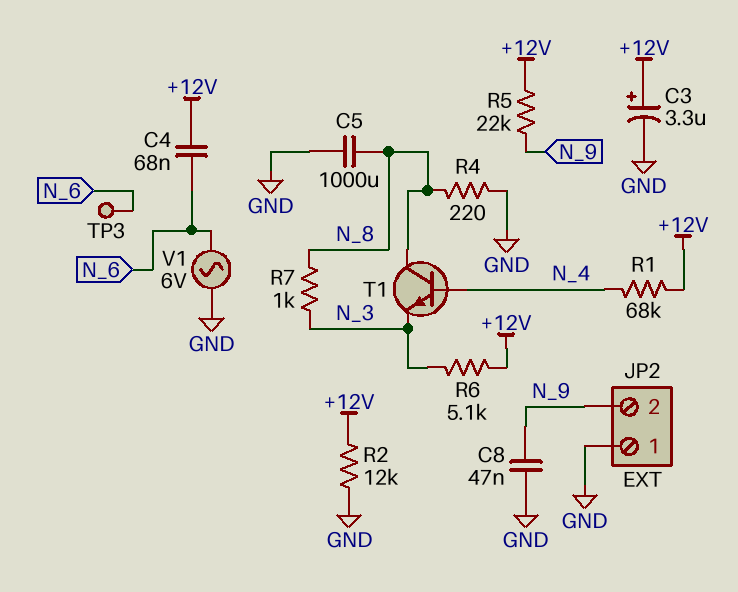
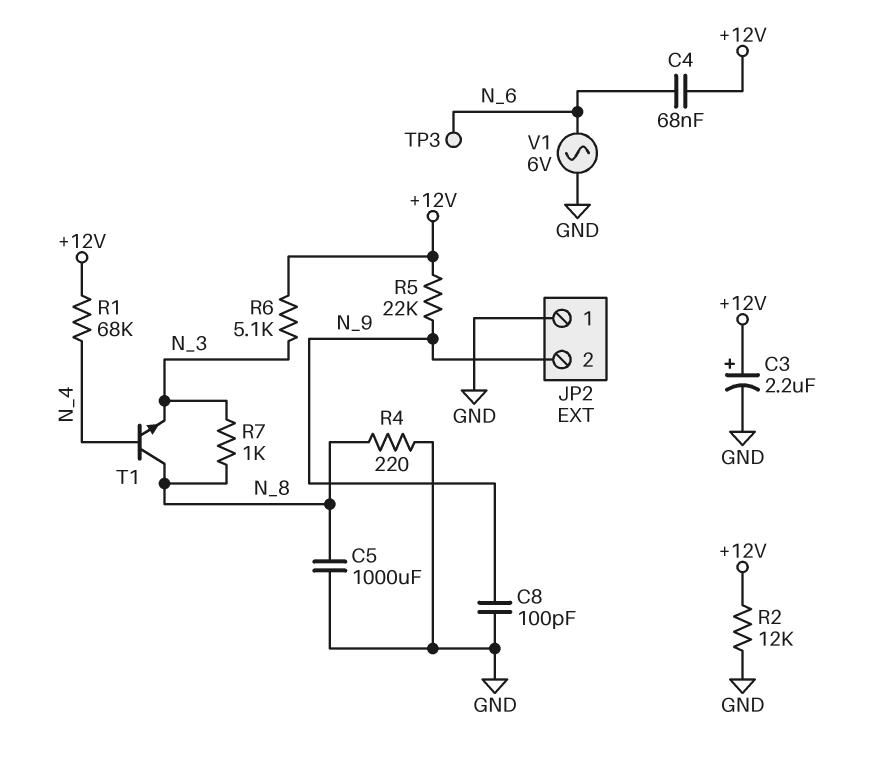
C3: 3.3uF (plus +12V, minus GND) -> 2.2uF (plus +12V, minus GND)
C8: 47nF (GND, N_9) -> 100pF (GND, N_9)

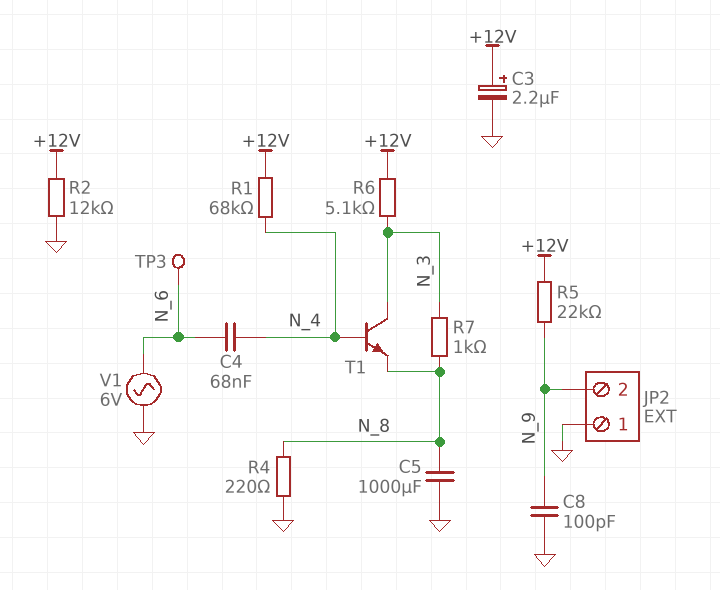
C4: 68nF (+12V, N_6) -> 68nF (N_4, N_6)
T1: NPN (B N_4, C N_8, E N_3) -> NPN (B N_4, C N_3, E N_8)

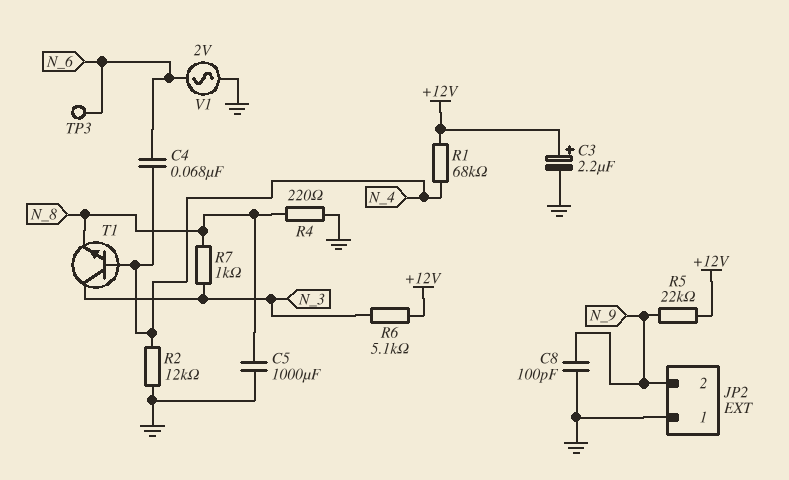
R2: 12k (+12V, GND) -> 12k (GND, N_4)
V1: AC 6V (GND, N_6) -> AC 2V (GND, N_6)

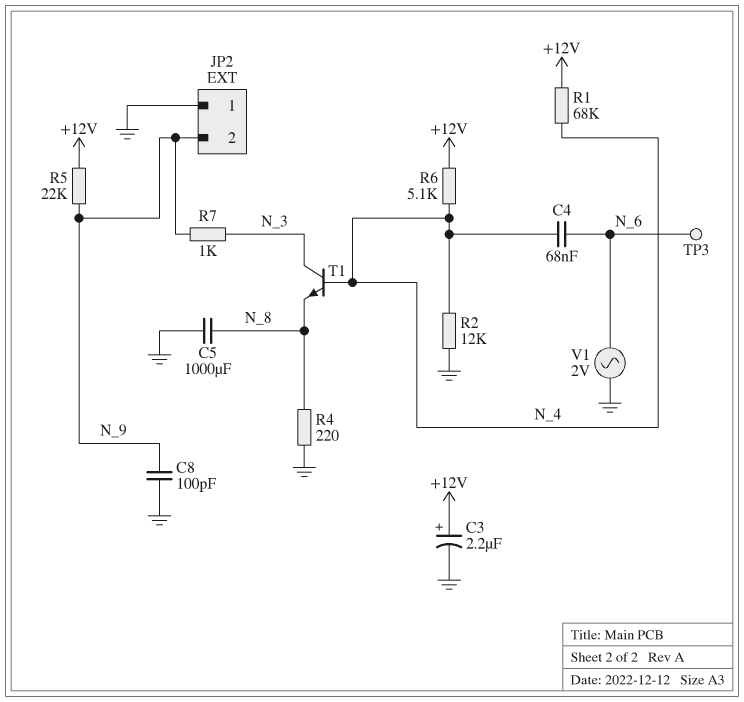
R6: 5.1k (+12V, N_3) -> 5.1k (+12V, N_4)
R7: 1k (N_3, N_8) -> 1k (N_3, N_9)

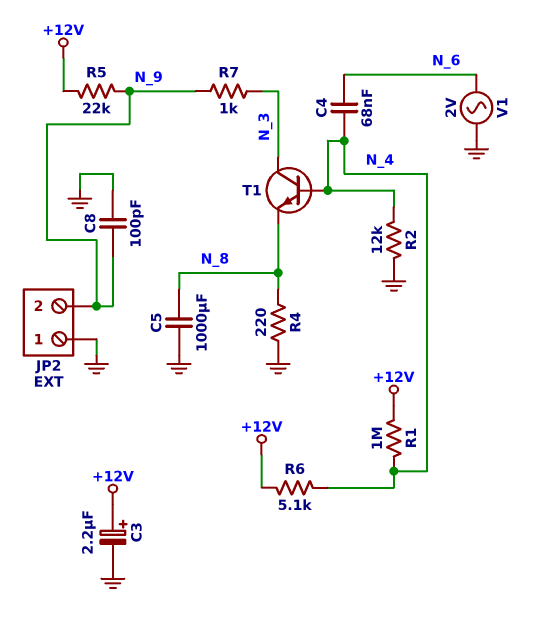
R1: 68k (+12V, N_4) -> 1M (+12V, N_4)
TP3: test point (N_6) -> none

